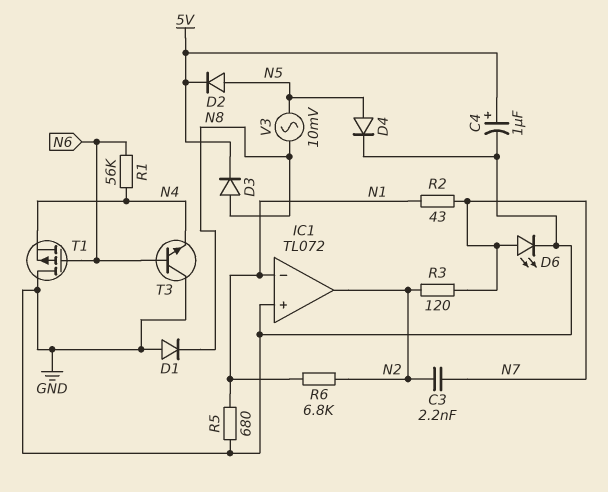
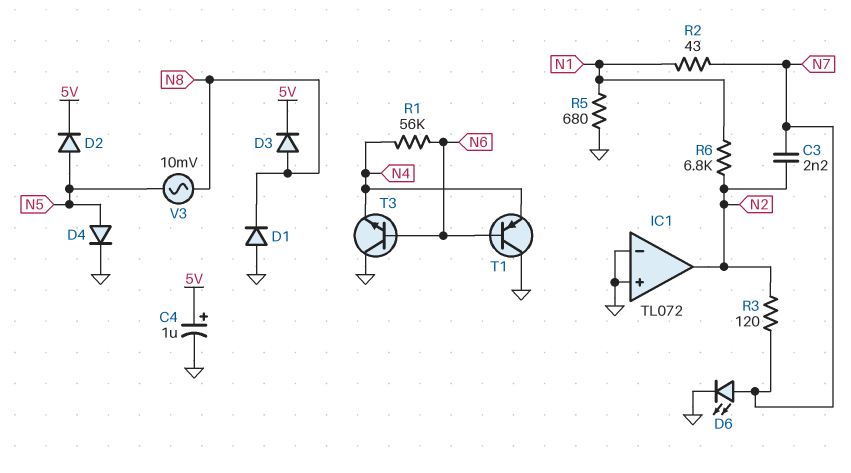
IC1 pin in-: N1 -> GND
T1: PMOS (G N6, D GND, S N4) -> PNP (B N6, C GND, E N4)

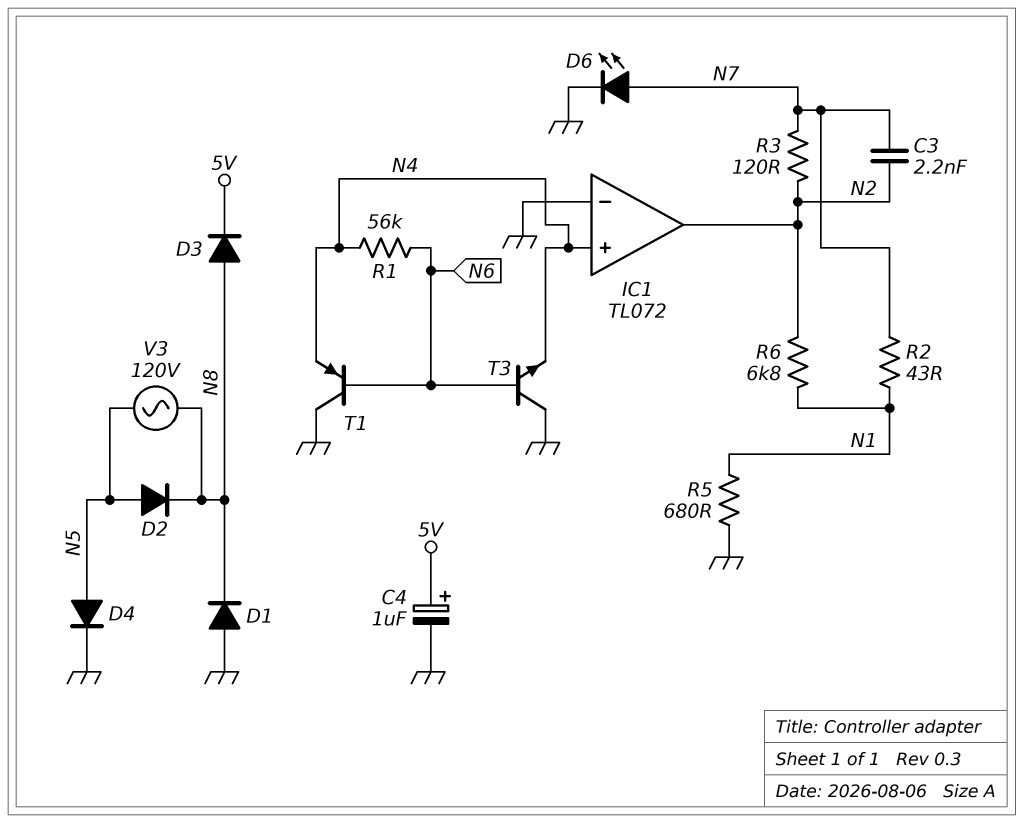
D2: diode (A N5, K 5V) -> diode (A N5, K N8)
IC1 pin in+: GND -> N4
V3: AC 10mV (N5, N8) -> AC 120V (N5, N8)

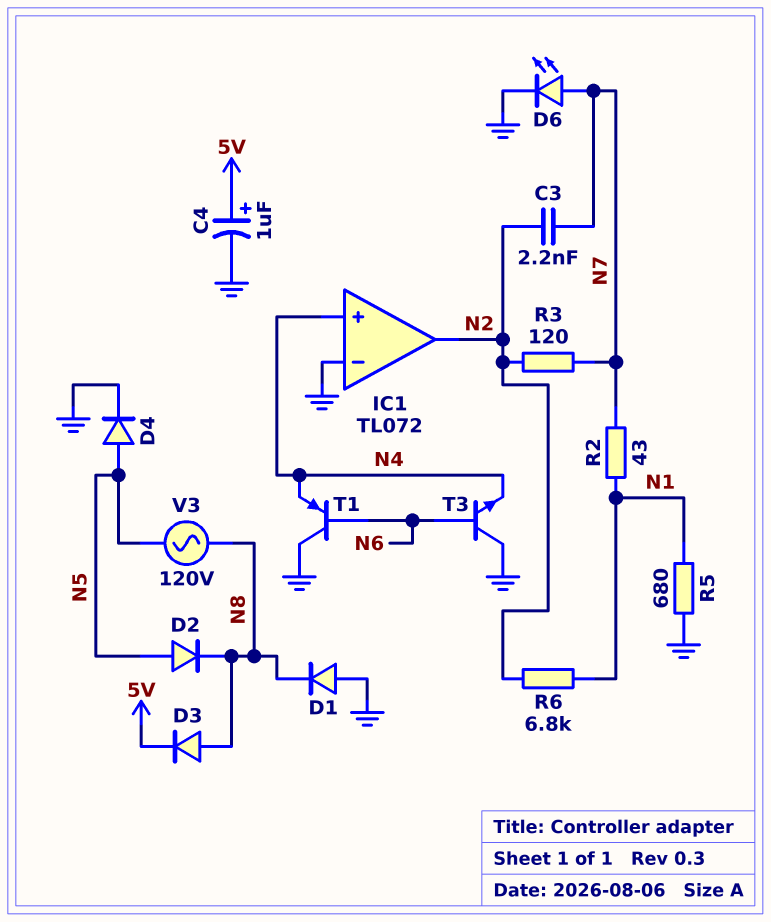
R1: 56k (N4, N6) -> none

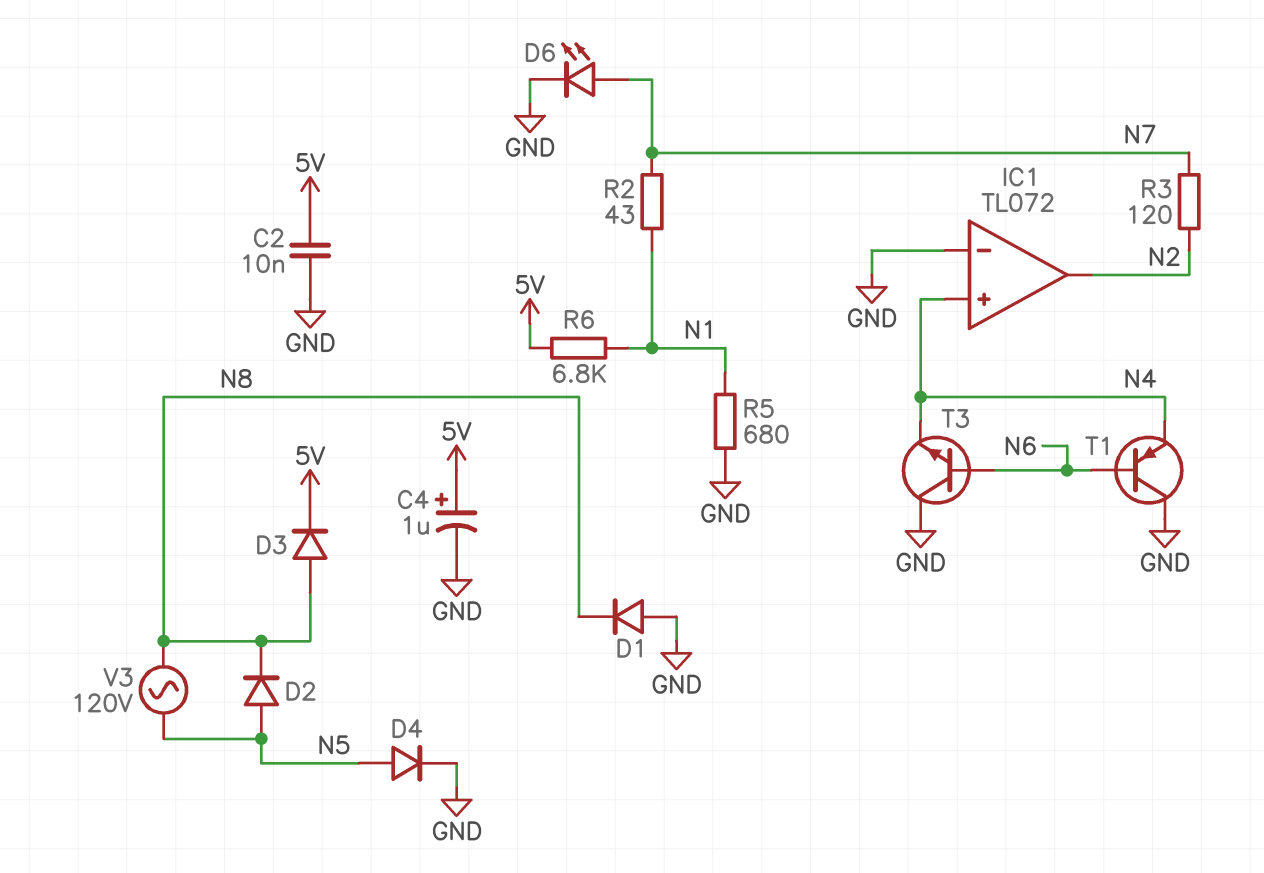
C2: none -> 10nF (5V, GND)
C3: 2.2nF (N2, N7) -> none
R6: 6.8k (N1, N2) -> 6.8k (5V, N1)

